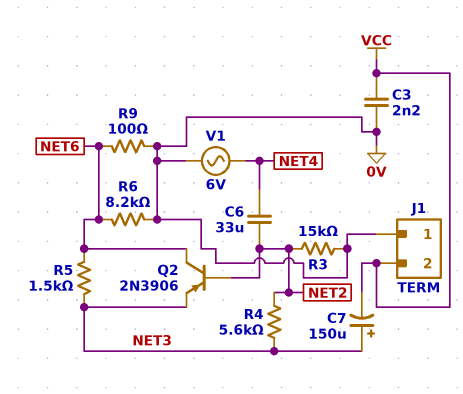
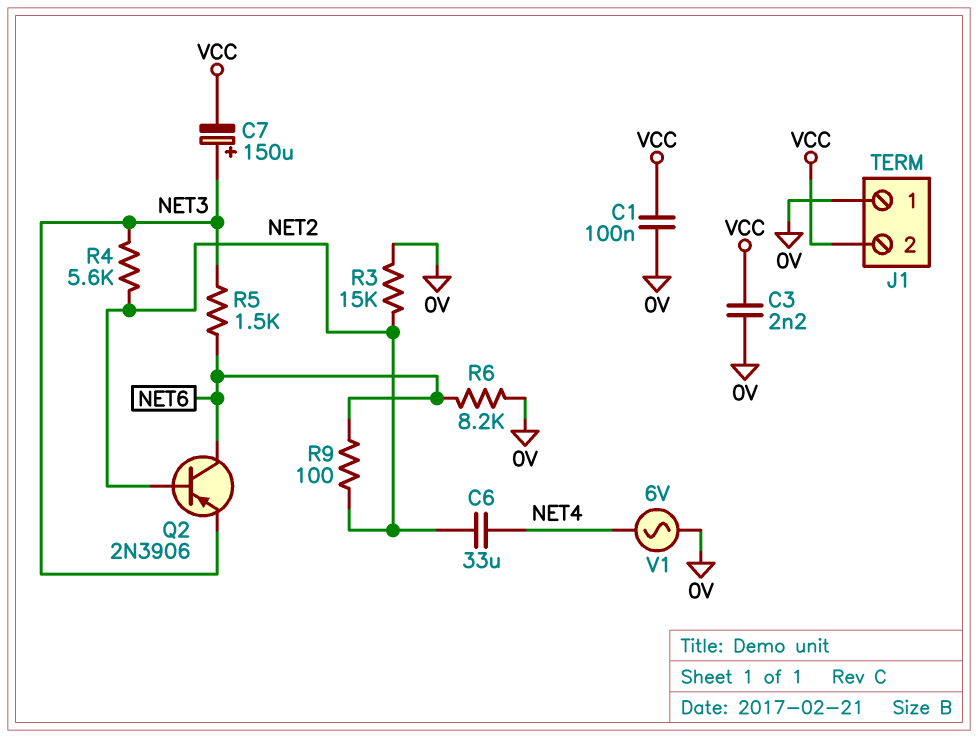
C1: none -> 100nF (0V, VCC)
R9: 100 (0V, NET6) -> 100 (NET2, NET6)

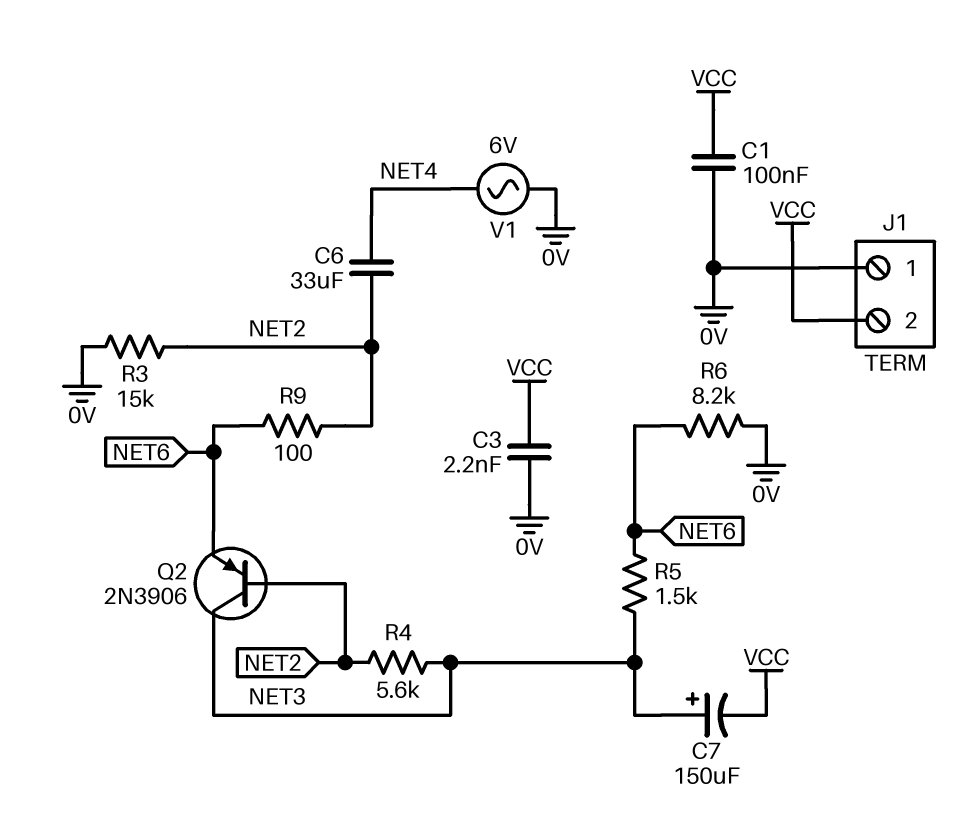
Q2: PNP 2N3906 (B NET2, C NET6, E NET3) -> PNP 2N3906 (B NET2, C NET3, E NET6)

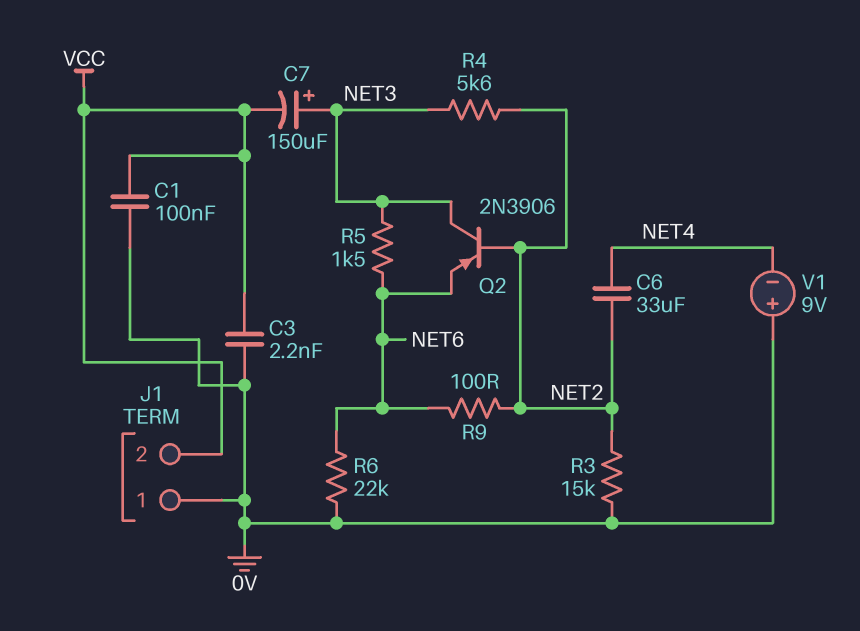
R6: 8.2k (0V, NET6) -> 22k (0V, NET6)
V1: AC 6V (0V, NET4) -> 9V (plus 0V, minus NET4)

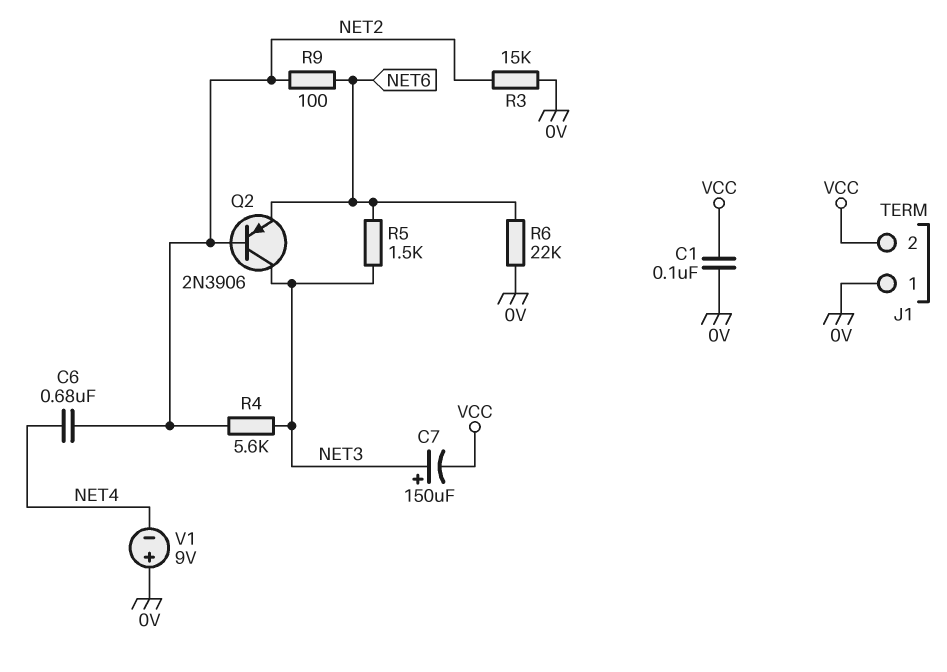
C3: 2.2nF (0V, VCC) -> none
C6: 33uF (NET2, NET4) -> 680nF (NET2, NET4)

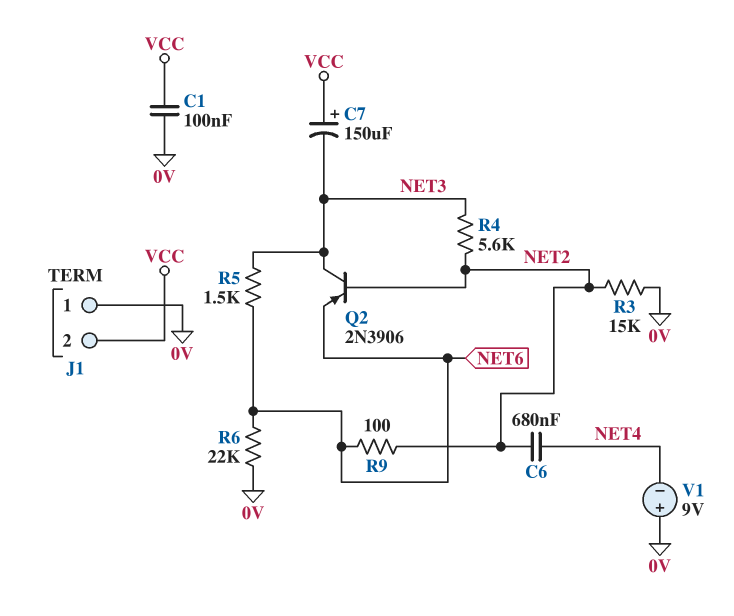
C7: 150uF (plus NET3, minus VCC) -> 150uF (plus VCC, minus NET3)

